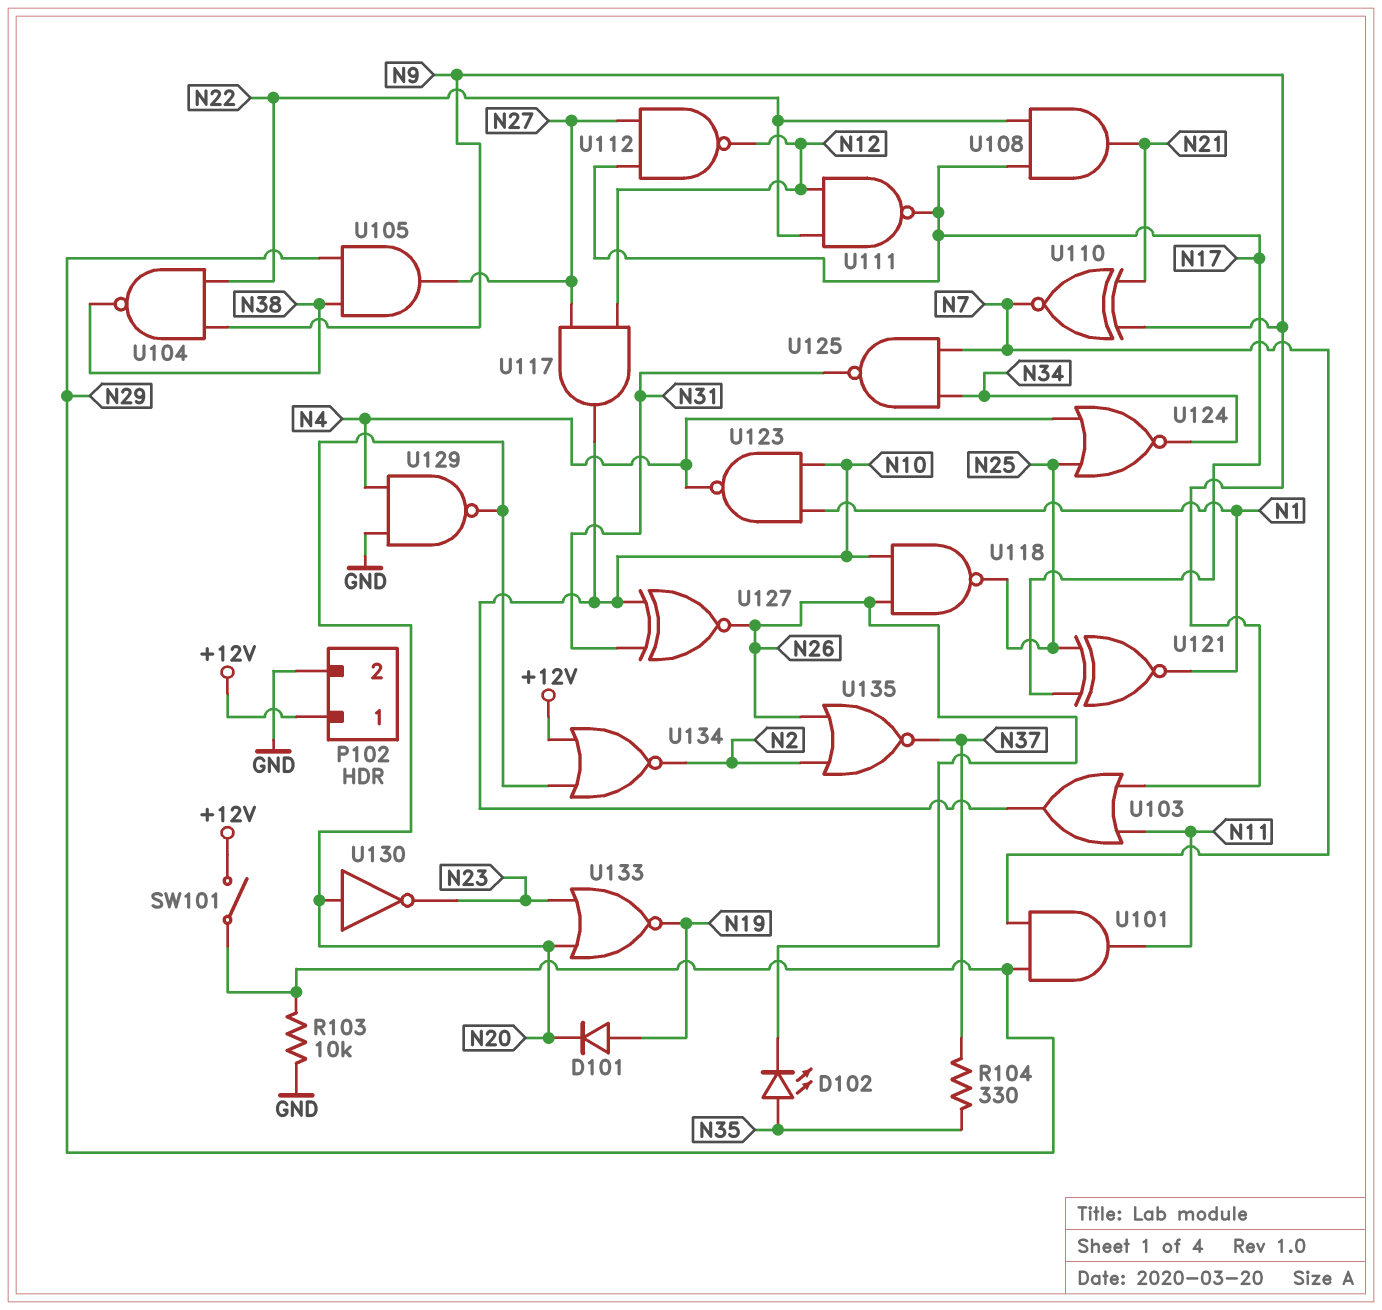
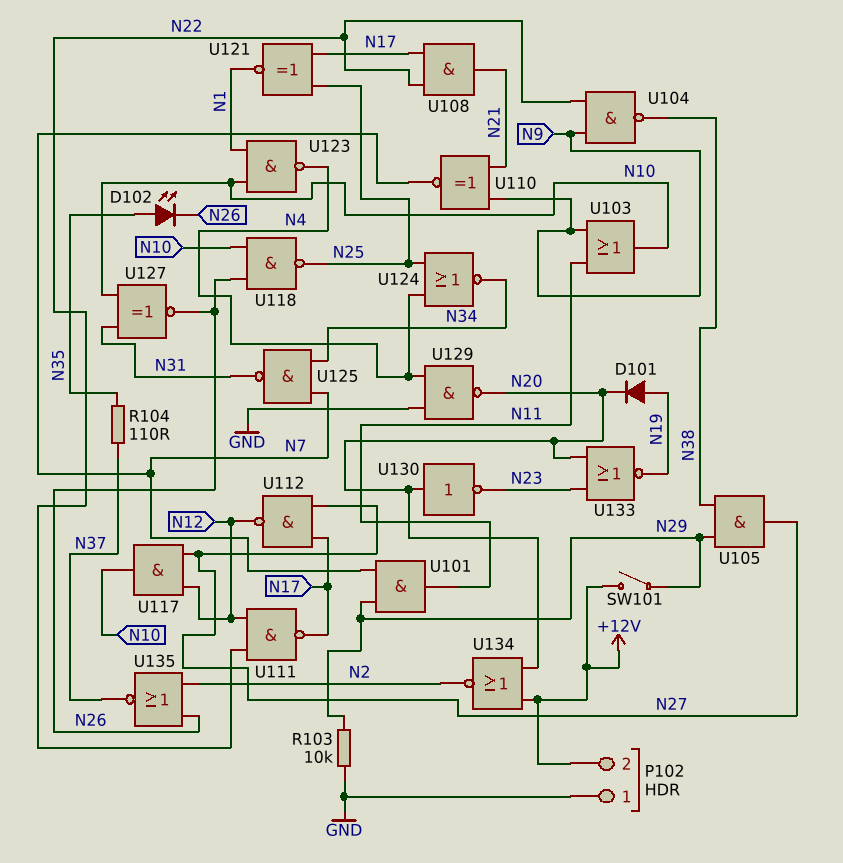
P102 pin 1: +12V -> GND
P102 pin 2: GND -> +12V
R104: 330 (N35, N37) -> 110 (N35, N37)

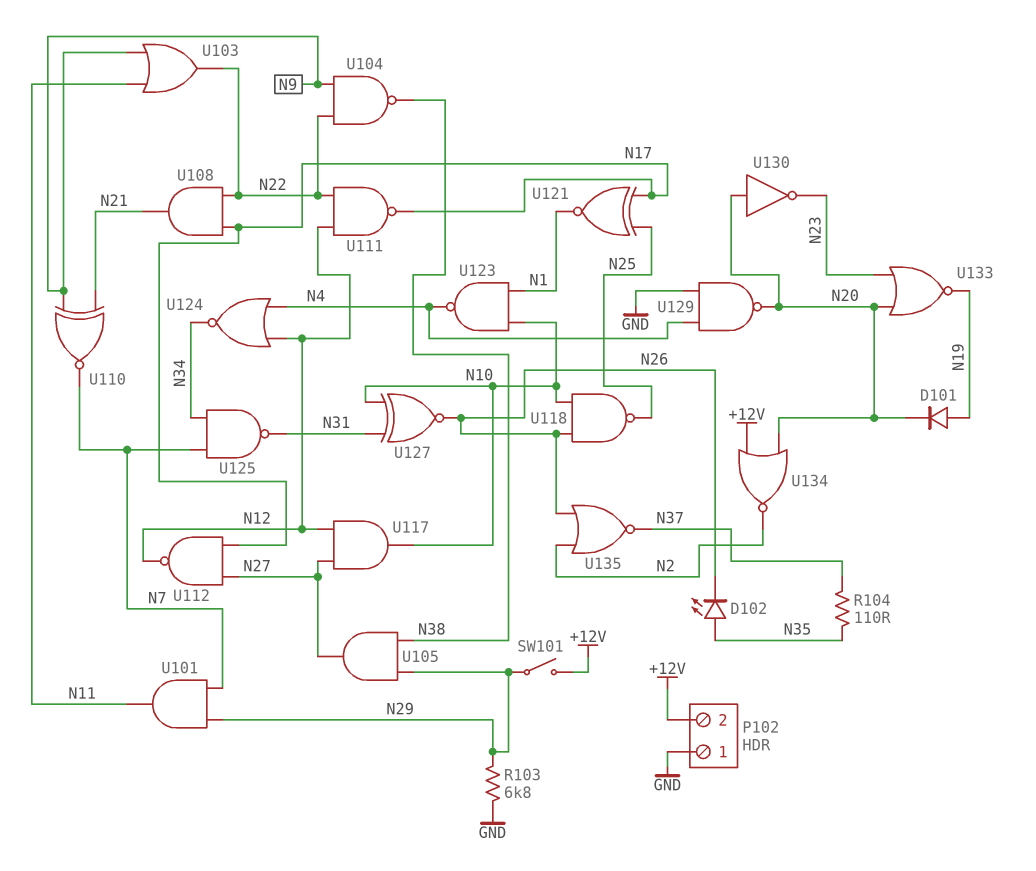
R103: 10k (GND, N29) -> 6.8k (GND, N29)
U103: OR (in N9, in N11, out N10) -> OR (in N9, in N11, out N22)
U124: NOR (in N4, in N25, out N34) -> NOR (in N4, in N12, out N34)

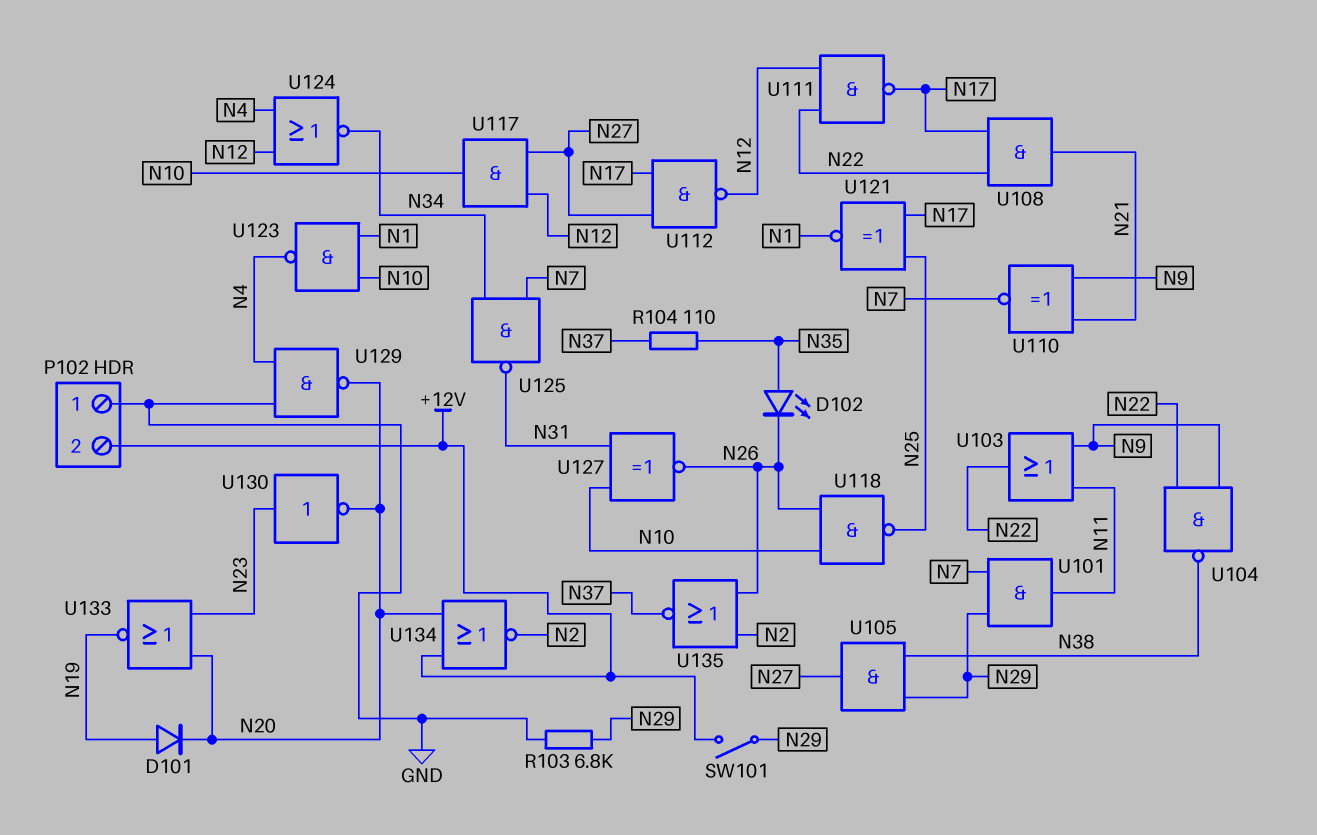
U130: NOT (in N20, out N23) -> NOT (in N23, out N20)

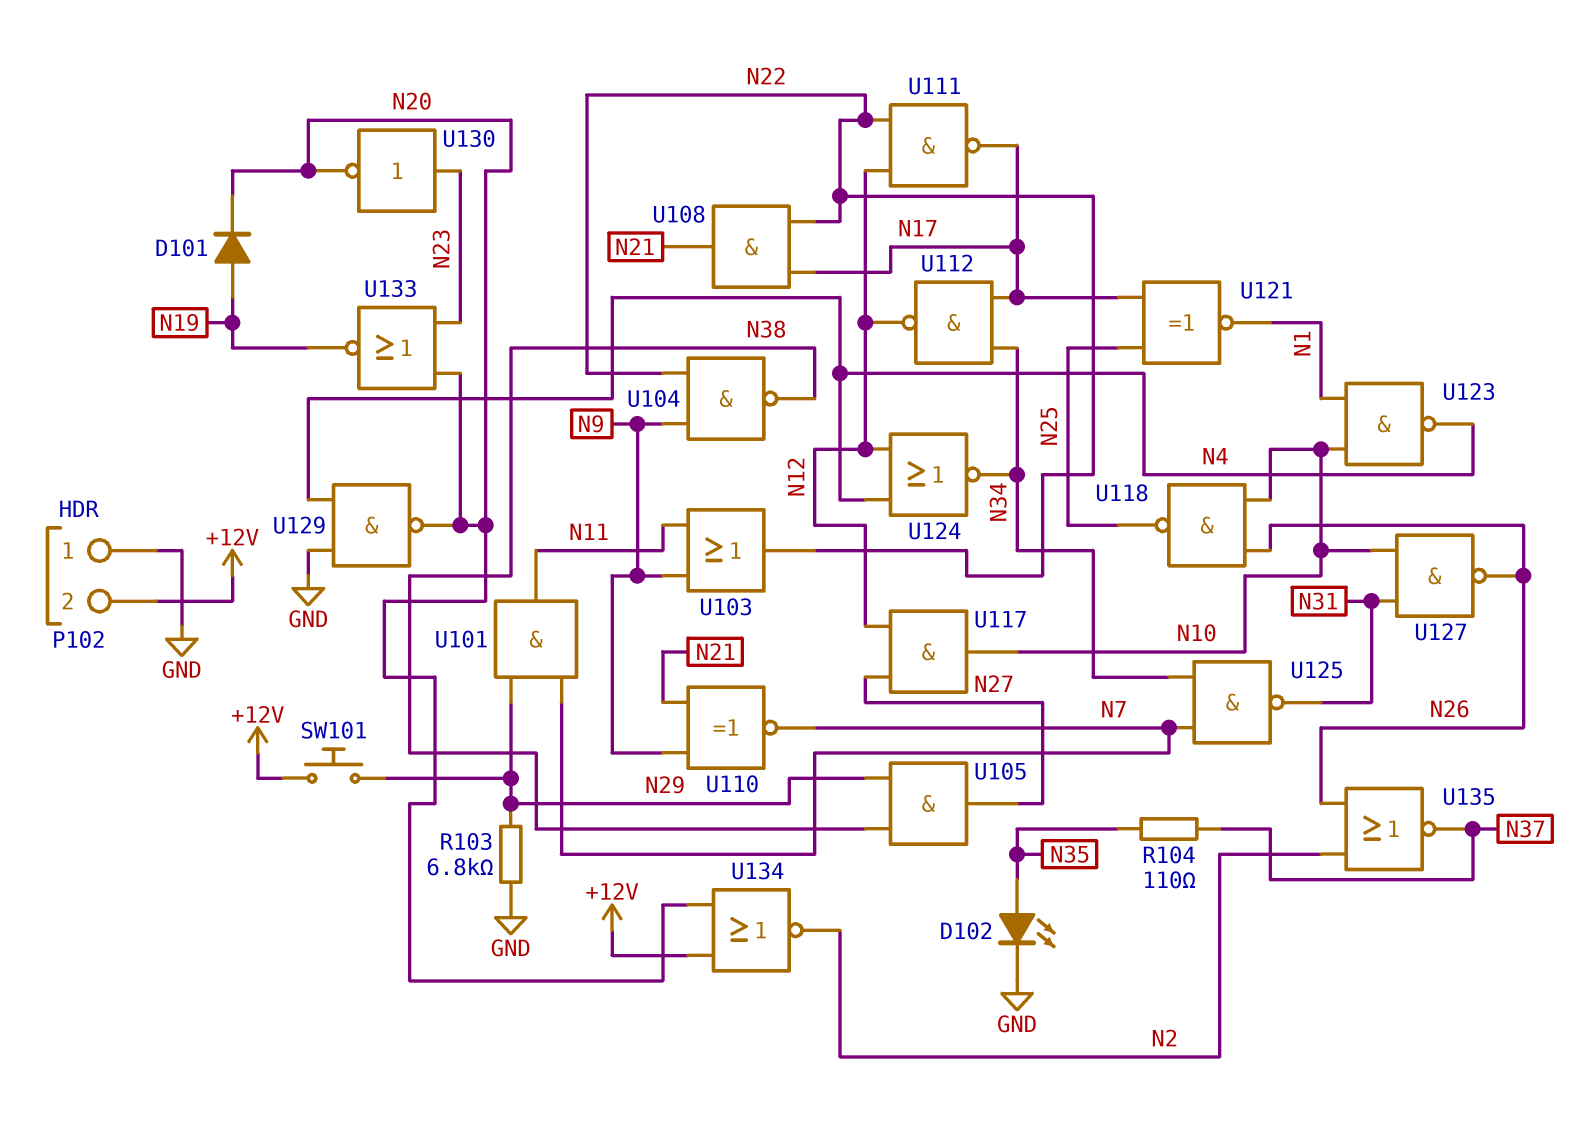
D102: LED (A N35, K N26) -> LED (A N35, K GND)
SW101: switch (+12V, N29) -> button (+12V, N29)
U112: NAND (in N17, in N27, out N12) -> NAND (in N17, in N34, out N12)
U127: XNOR (in N10, in N31, out N26) -> NAND (in N10, in N31, out N26)

